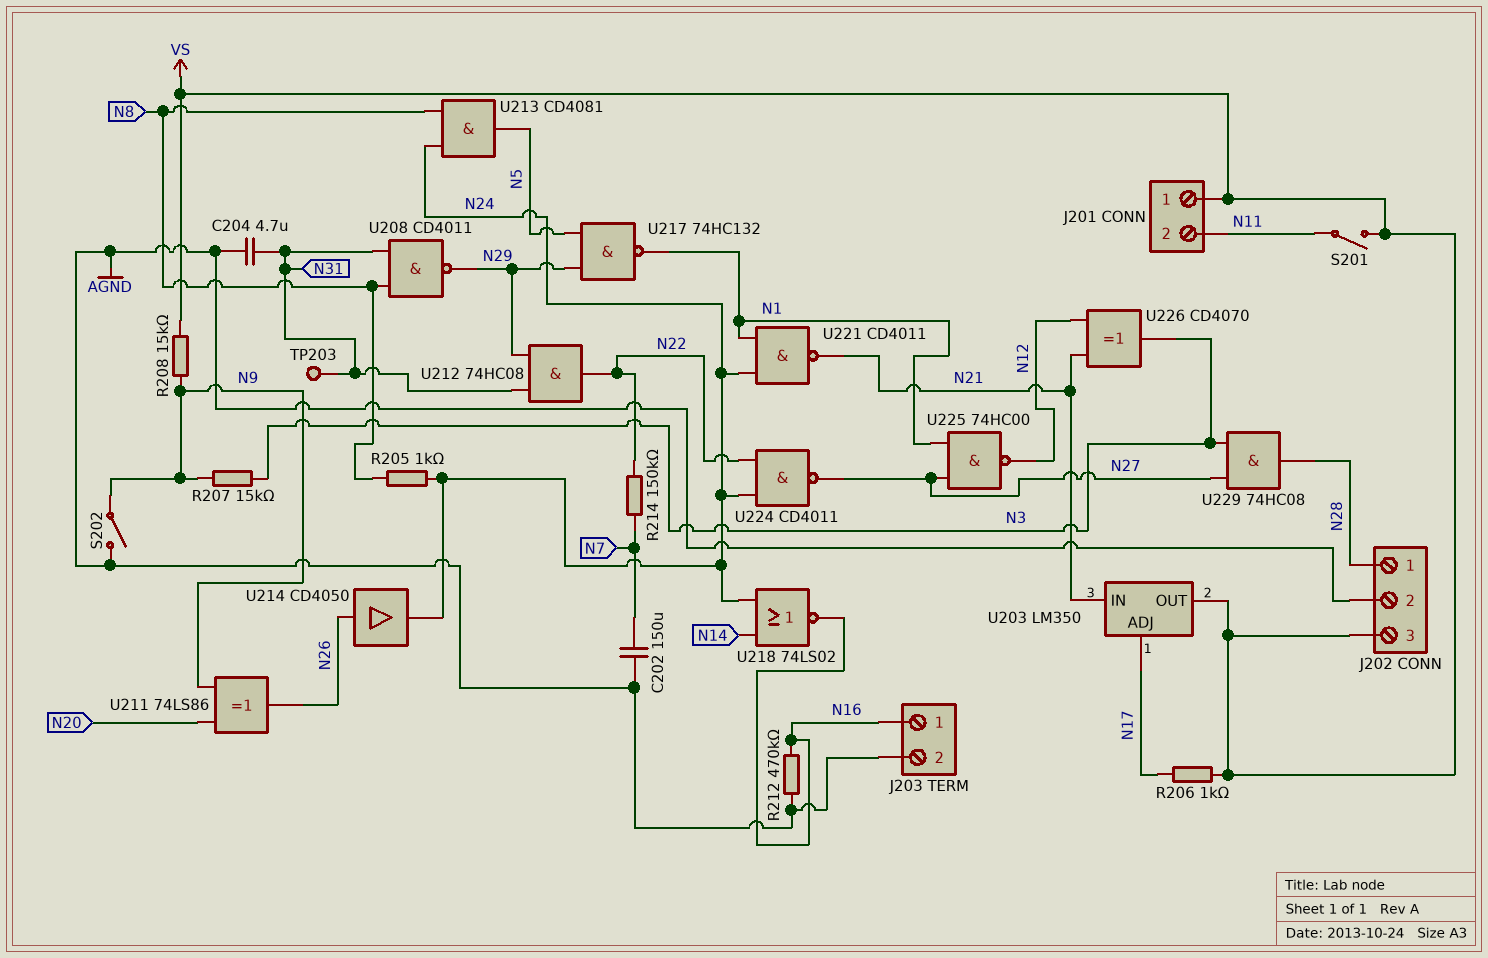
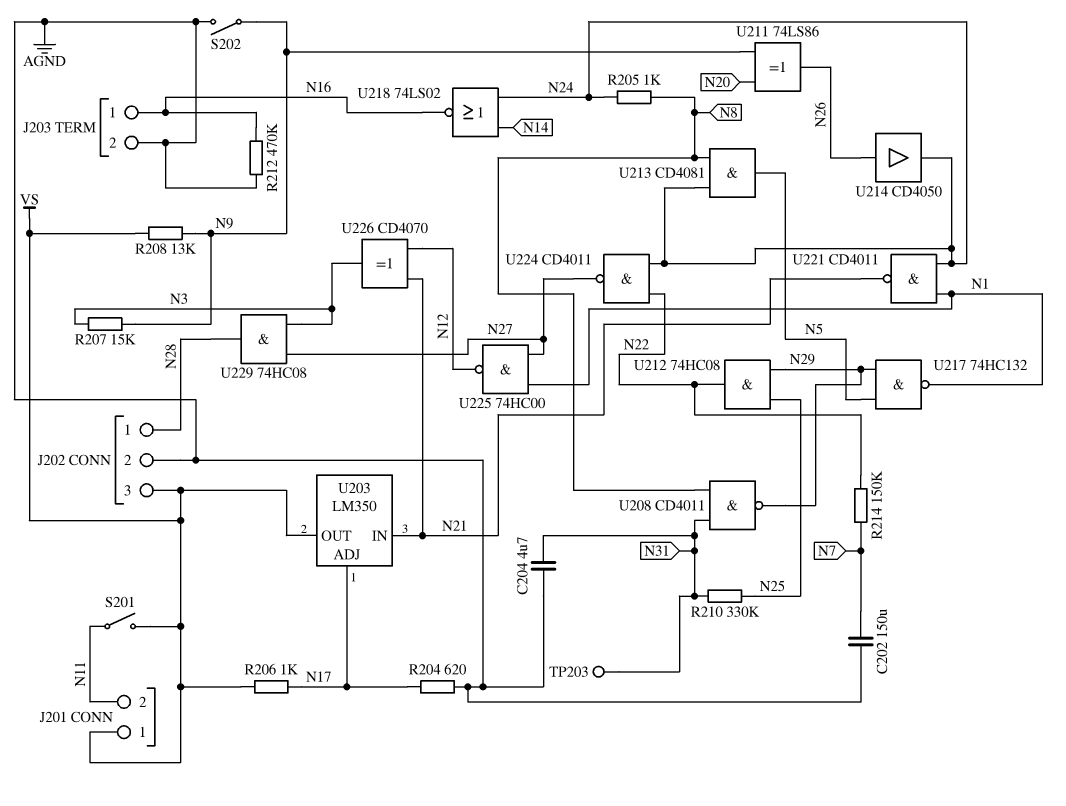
R204: none -> 620 (AGND, N17)
R208: 15k (N9, VS) -> 13k (N9, VS)
R210: none -> 330k (N25, N31)
U212: AND 74HC08 (in N29, in N31, out N22) -> AND 74HC08 (in N25, in N29, out N22)

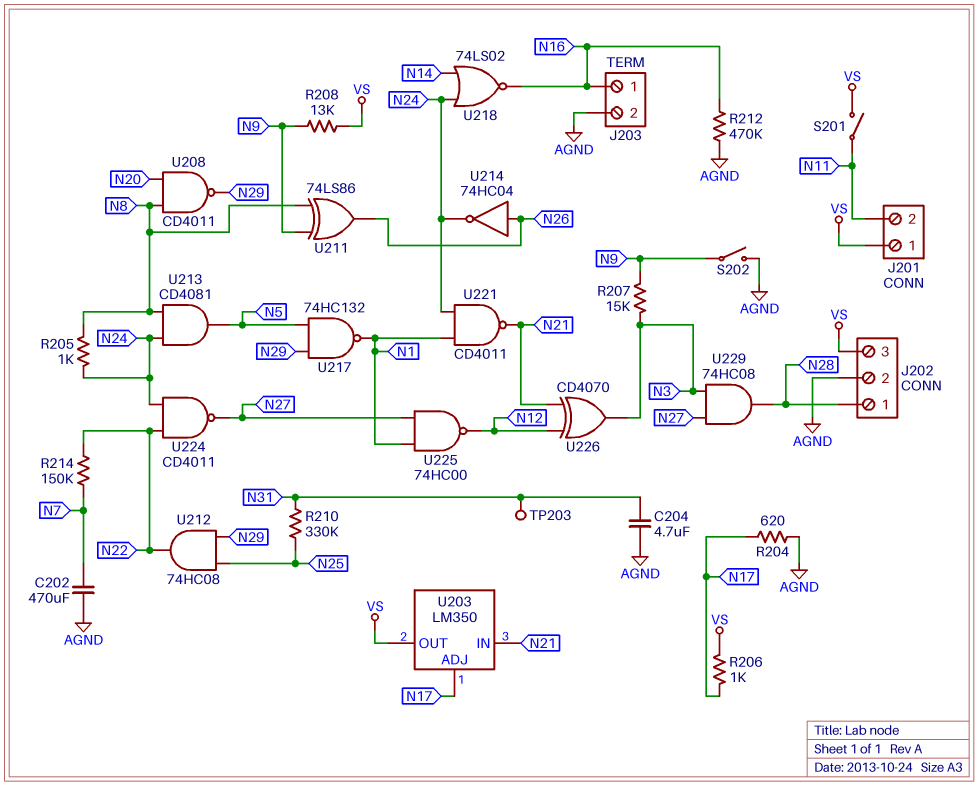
C202: 150uF (AGND, N7) -> 470uF (AGND, N7)
U208: NAND CD4011 (in N8, in N31, out N29) -> NAND CD4011 (in N8, in N20, out N29)
U211: XOR 74LS86 (in N9, in N20, out N26) -> XOR 74LS86 (in N8, in N9, out N26)
U214: buffer CD4050 (in N26, out N24) -> NOT 74HC04 (in N26, out N24)

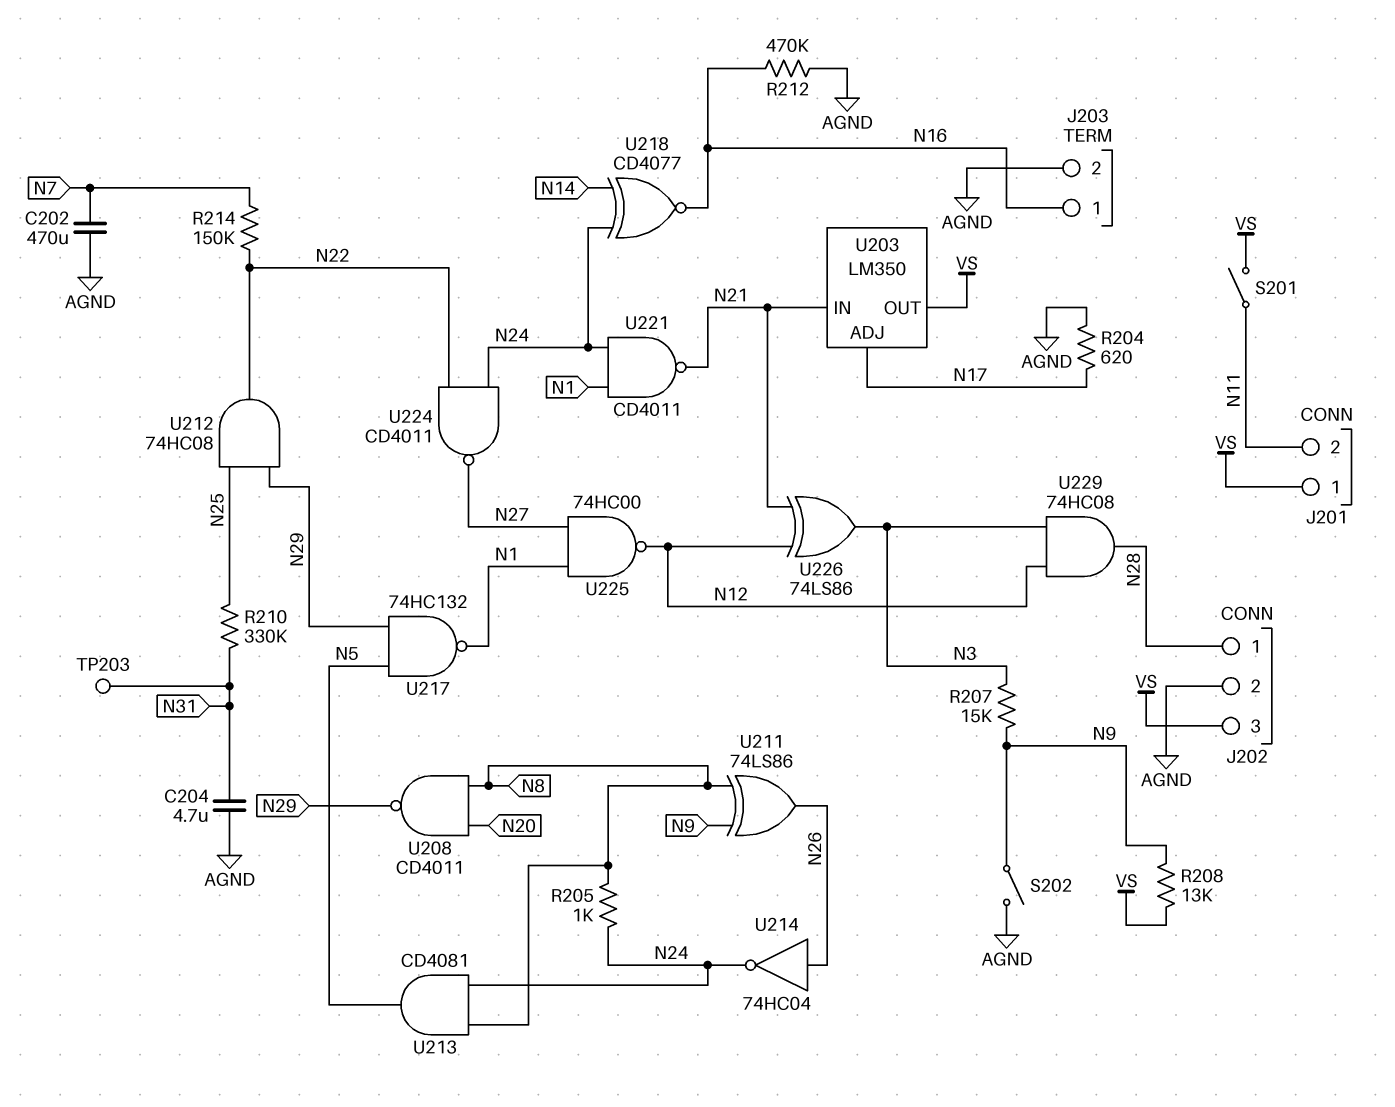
R206: 1k (N17, VS) -> none
U218: NOR 74LS02 (in N14, in N24, out N16) -> XNOR CD4077 (in N14, in N24, out N16)
U226: XOR CD4070 (in N12, in N21, out N3) -> XOR 74LS86 (in N12, in N21, out N3)
U229: AND 74HC08 (in N3, in N27, out N28) -> AND 74HC08 (in N3, in N12, out N28)

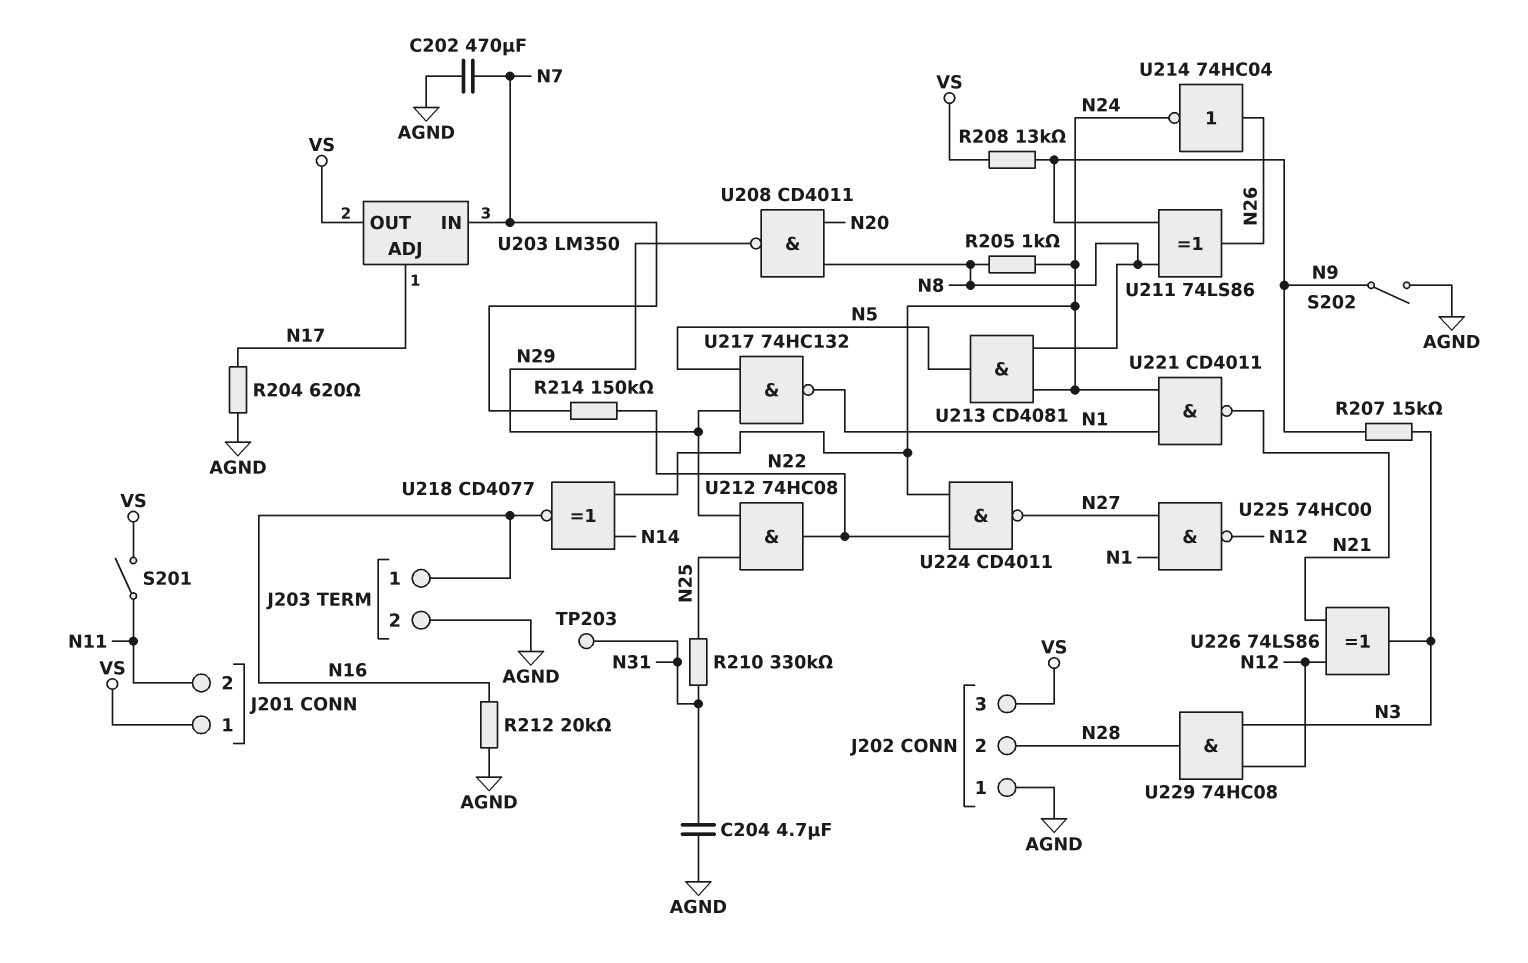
J202 pin 1: N28 -> AGND
J202 pin 2: AGND -> N28
R212: 470k (AGND, N16) -> 20k (AGND, N16)
U203 pin IN: N21 -> N7

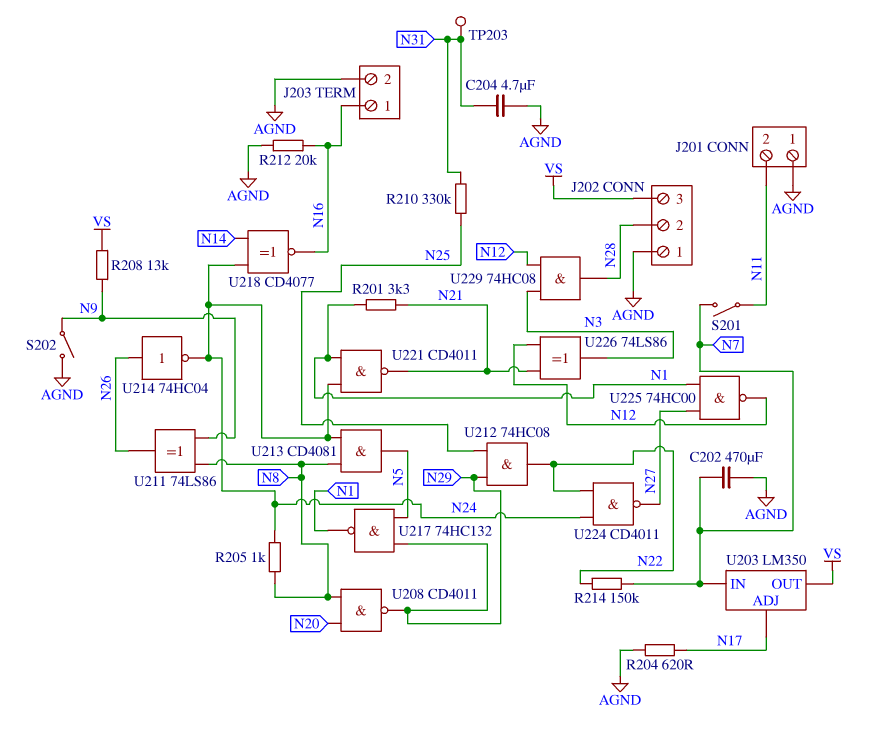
J201 pin 1: VS -> AGND
R201: none -> 3.3k (N1, N21)
R207: 15k (N3, N9) -> none
S201: switch (N11, VS) -> switch (N7, N11)

